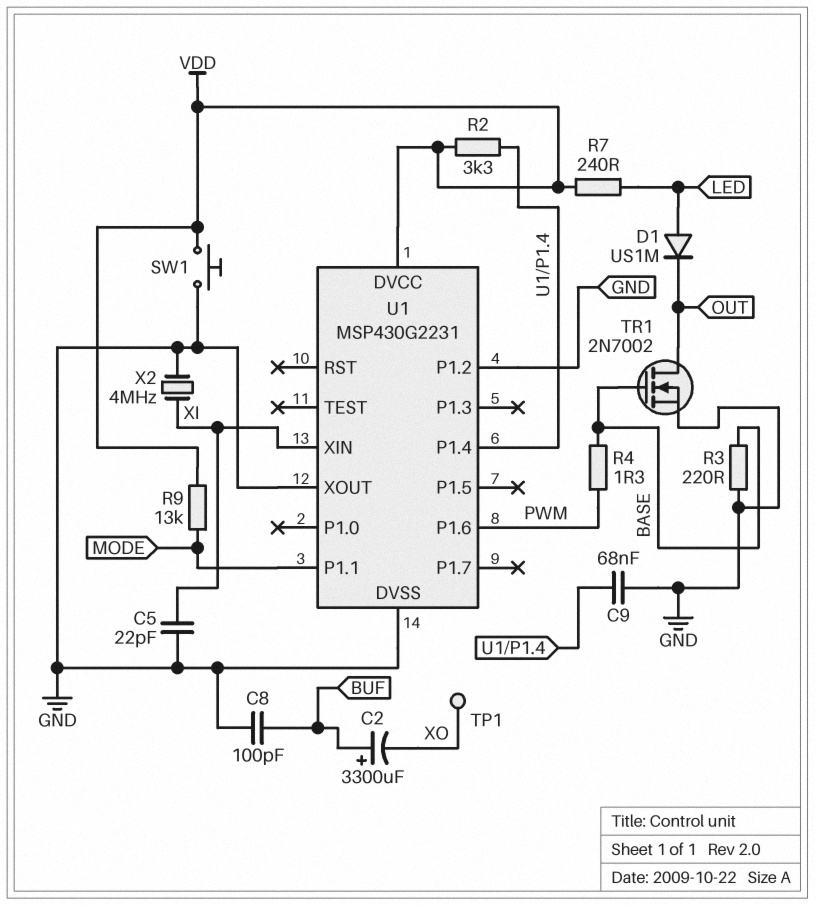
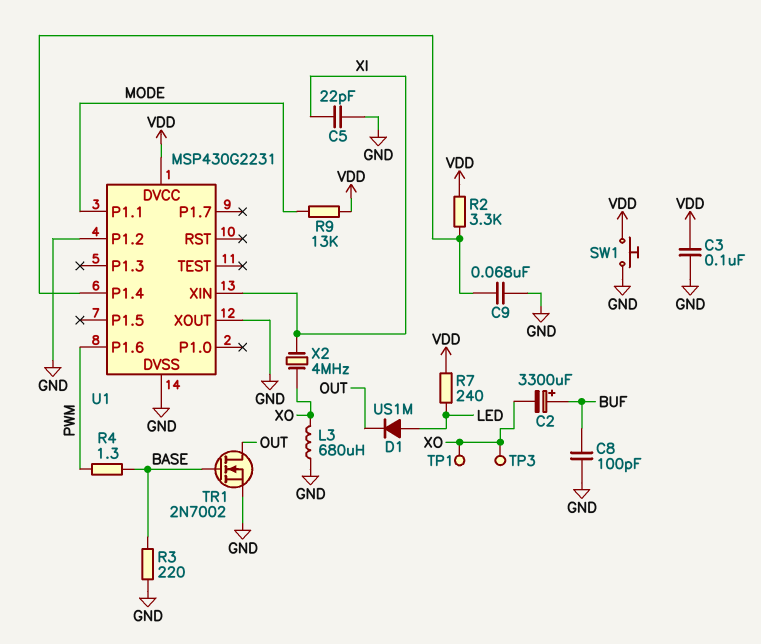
C3: none -> 100nF (GND, VDD)
L3: none -> 680uH (GND, XO)
TP3: none -> test point (XO)
X2: 4MHz (GND, XI) -> 4MHz (XI, XO)

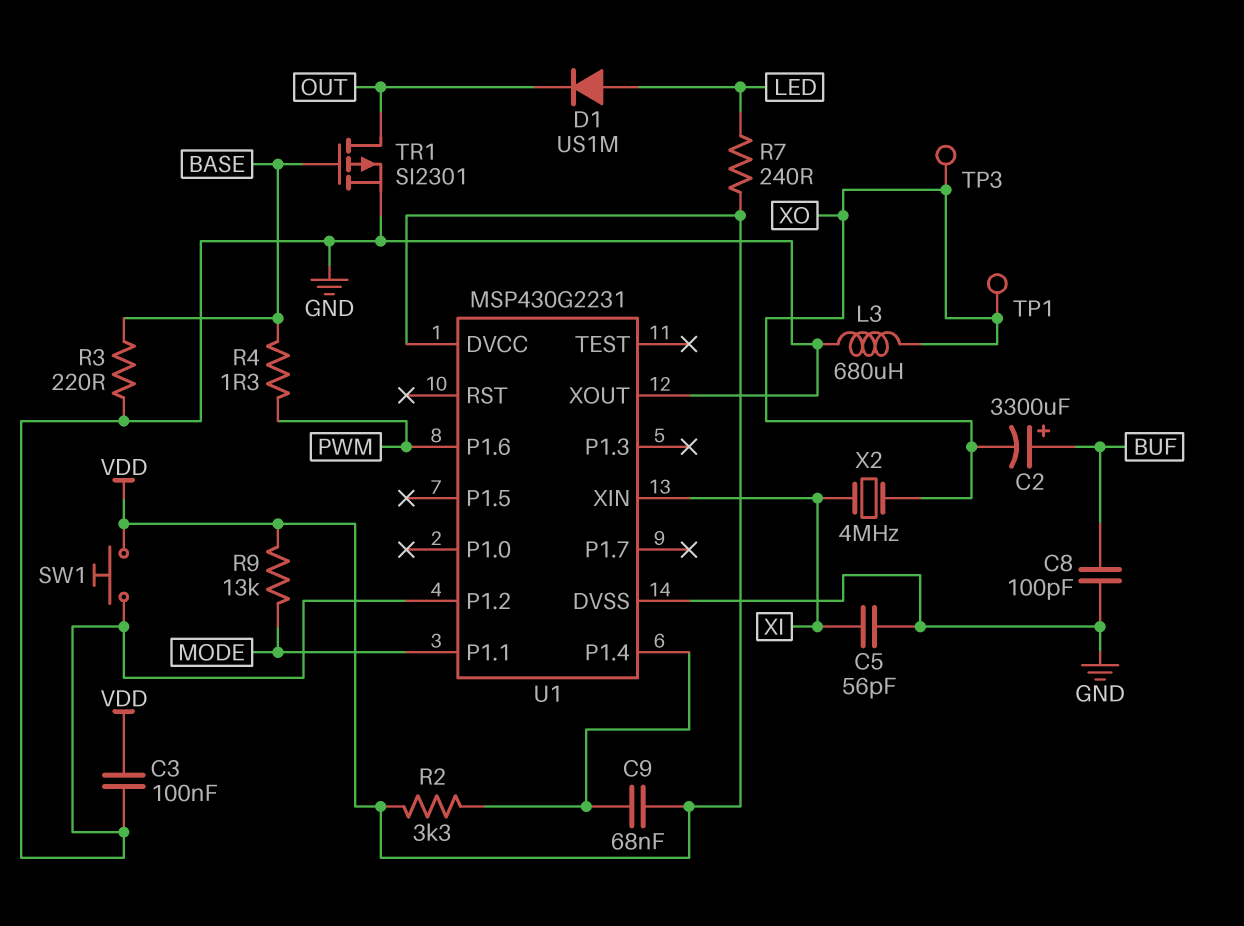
C5: 22pF (GND, XI) -> 56pF (GND, XI)
C9: 68nF (GND, U1/P1.4) -> 68nF (U1/P1.4, VDD)
TR1: NMOS 2N7002 (G BASE, D OUT, S GND) -> PMOS SI2301 (G BASE, D OUT, S GND)

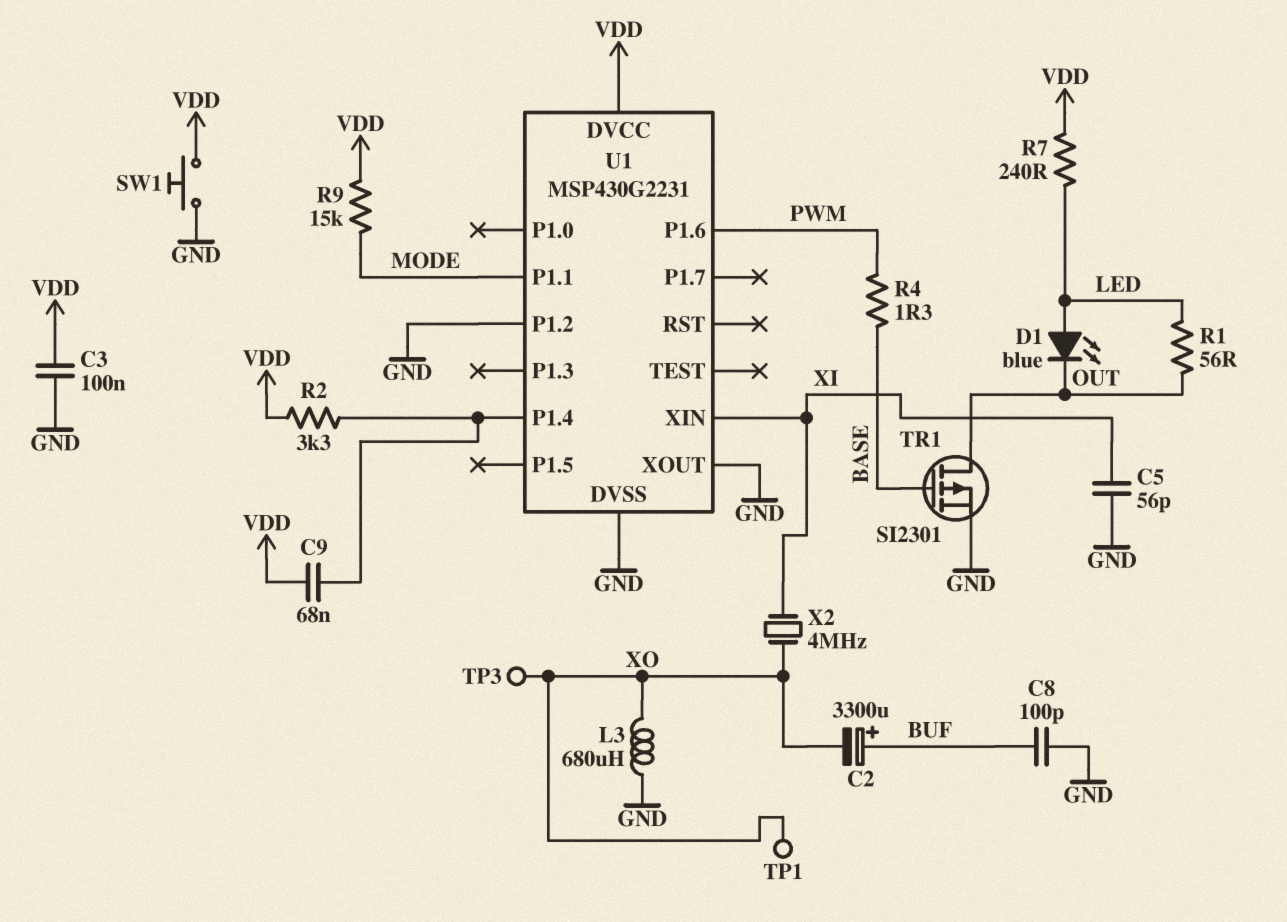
D1: diode US1M (A LED, K OUT) -> LED blue (A LED, K OUT)
R1: none -> 56 (LED, OUT)
R3: 220 (BASE, GND) -> none
R9: 13k (MODE, VDD) -> 15k (MODE, VDD)

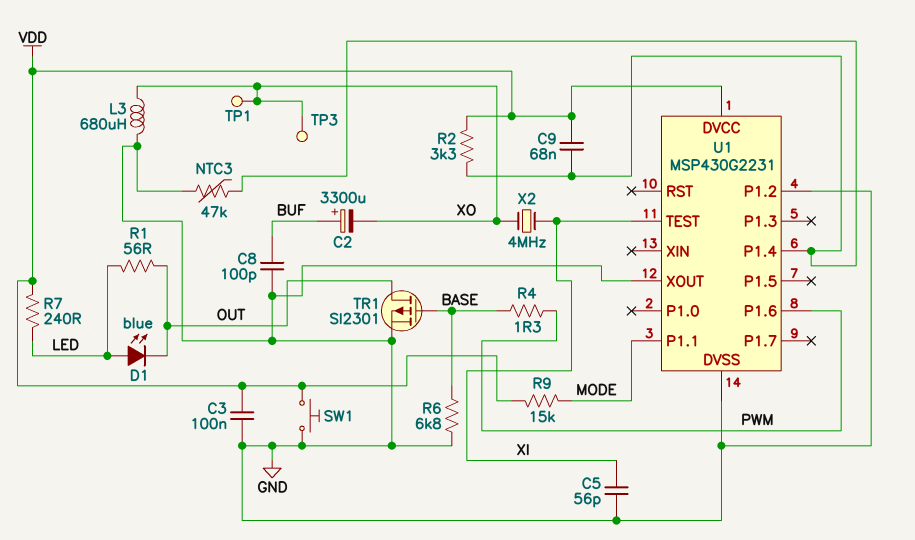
NTC3: none -> 47k (GND, U1/P1.4)
R6: none -> 6.8k (BASE, GND)
U1 pin TEST: none -> XI
U1 pin XIN: XI -> none

